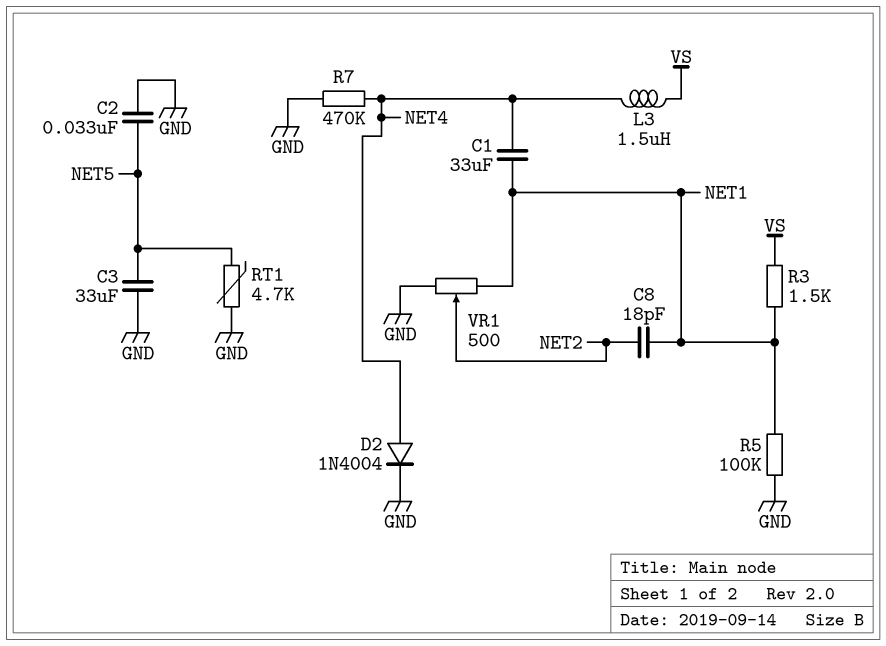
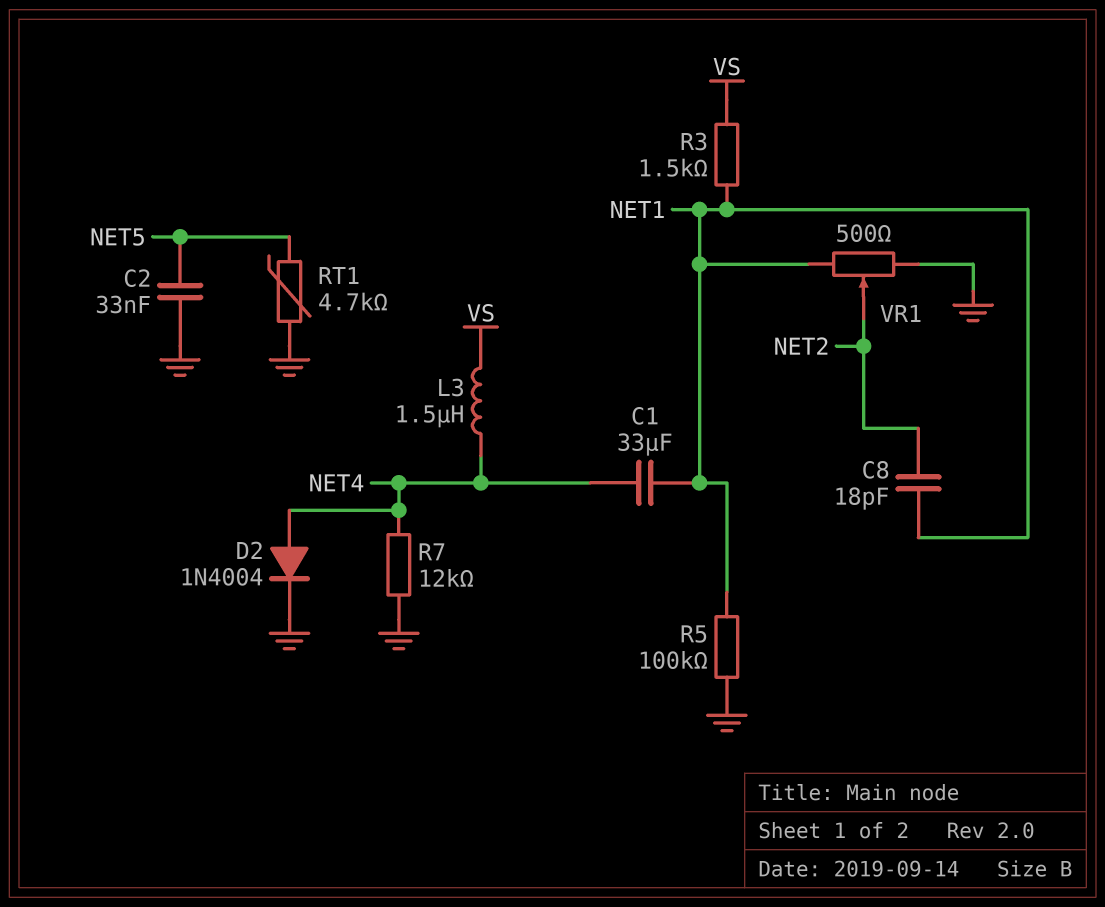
C3: 33uF (GND, NET5) -> none
R7: 470k (GND, NET4) -> 12k (GND, NET4)

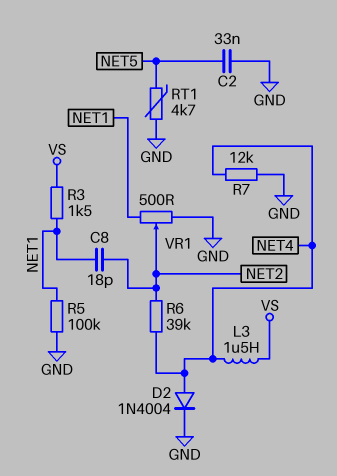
C1: 33uF (NET1, NET4) -> none
R6: none -> 39k (NET2, NET4)

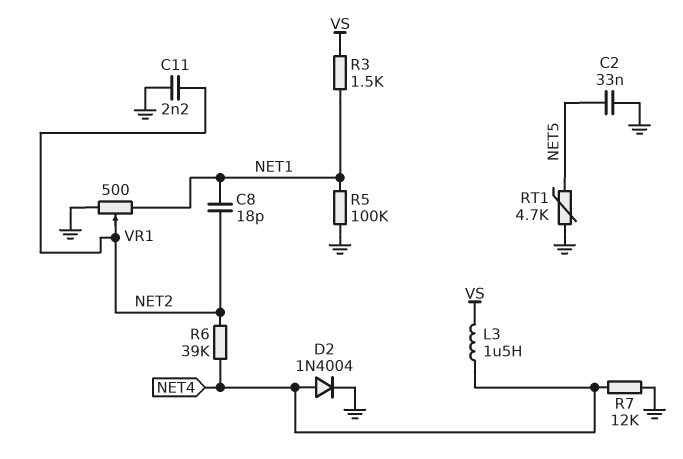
C11: none -> 2.2nF (GND, NET2)

